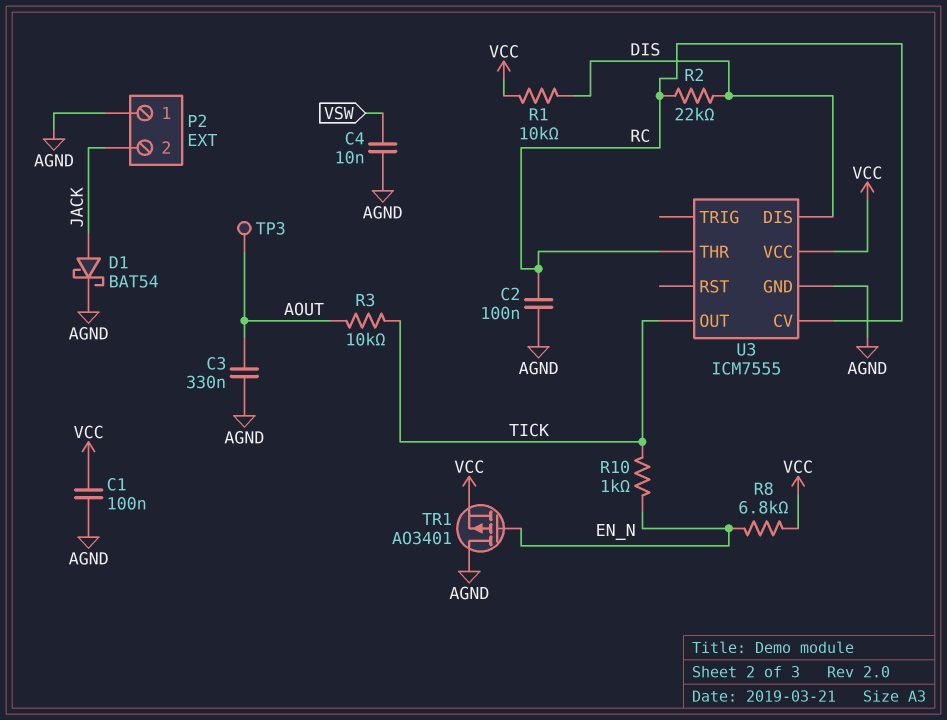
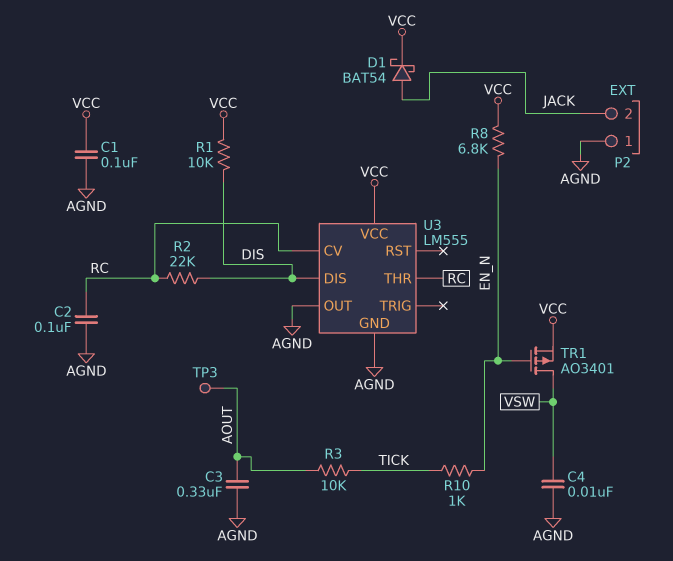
D1: schottky BAT54 (A JACK, K AGND) -> schottky BAT54 (A JACK, K VCC)
TR1: PMOS AO3401 (G EN_N, D AGND, S VCC) -> PMOS AO3401 (G EN_N, D VSW, S VCC)
U3: ICM7555 -> LM555
U3 pin OUT: TICK -> AGND

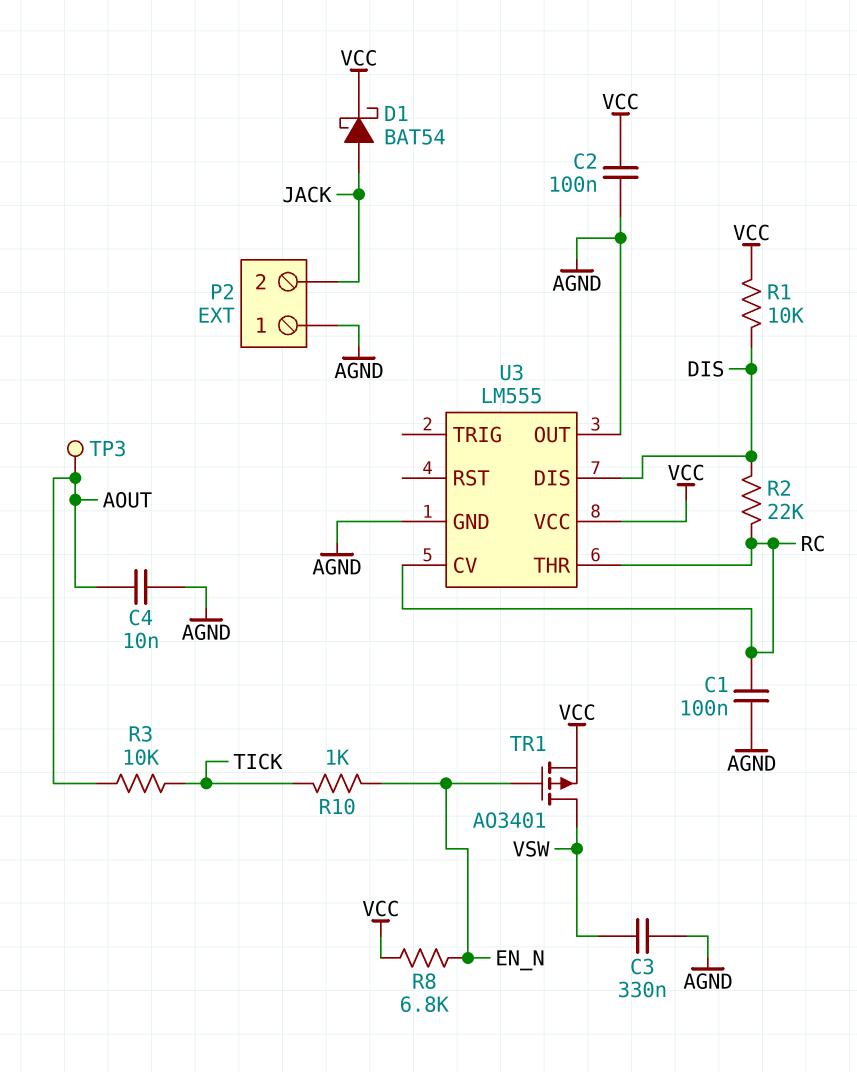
C1: 100nF (AGND, VCC) -> 100nF (AGND, RC)
C2: 100nF (AGND, RC) -> 100nF (AGND, VCC)
C3: 330nF (AGND, AOUT) -> 330nF (AGND, VSW)
C4: 10nF (AGND, VSW) -> 10nF (AGND, AOUT)

